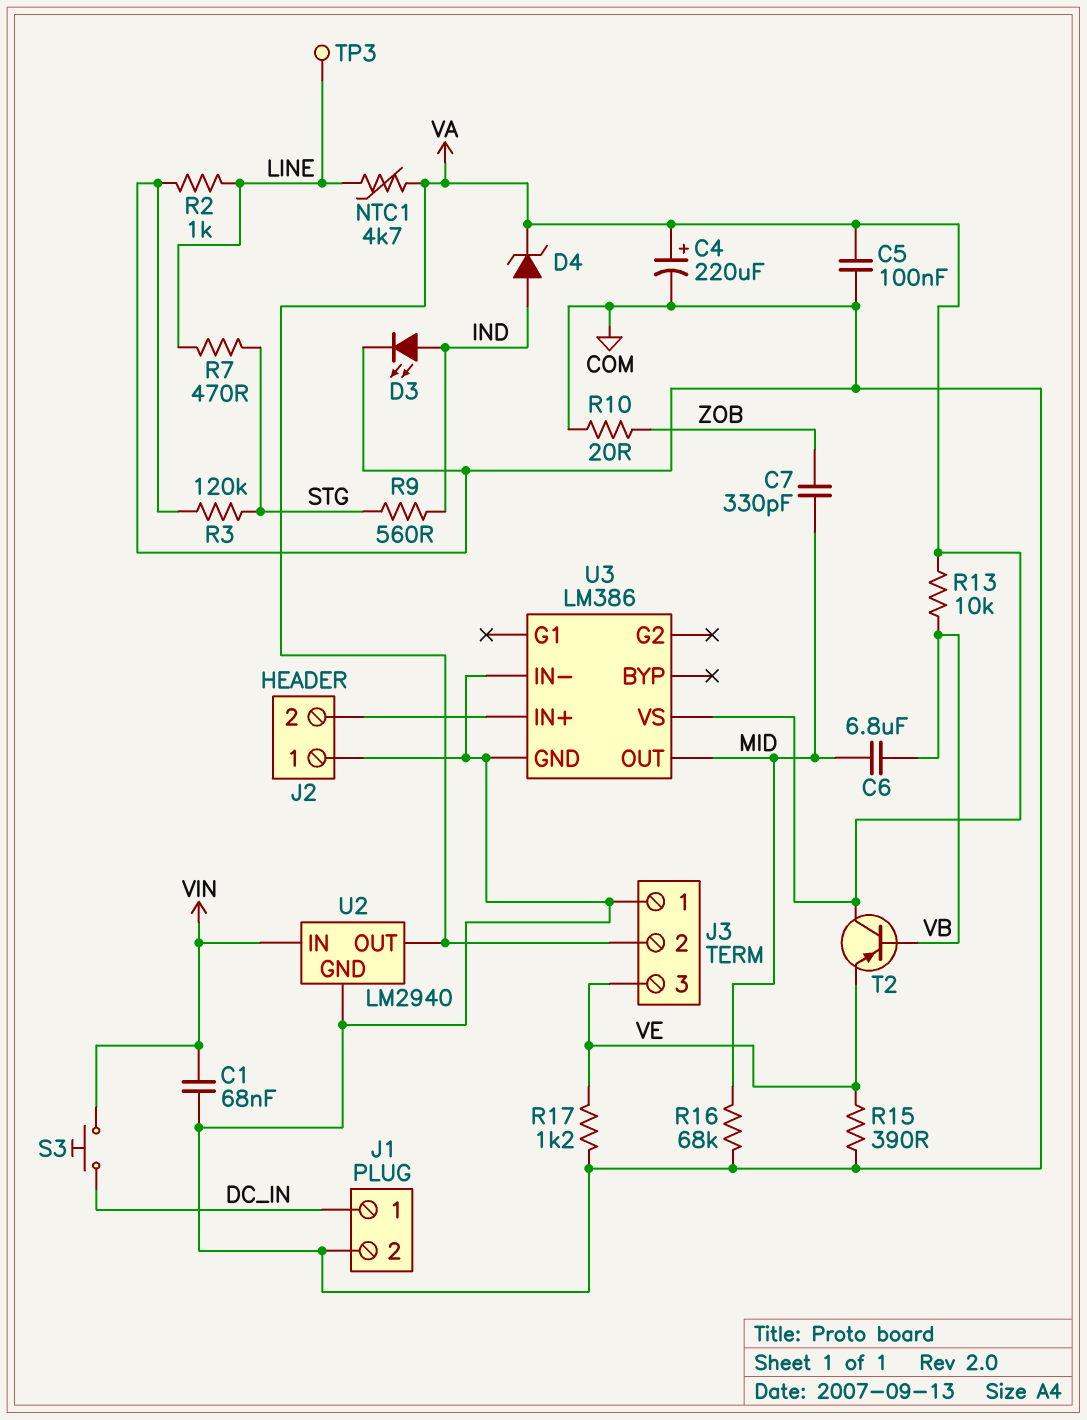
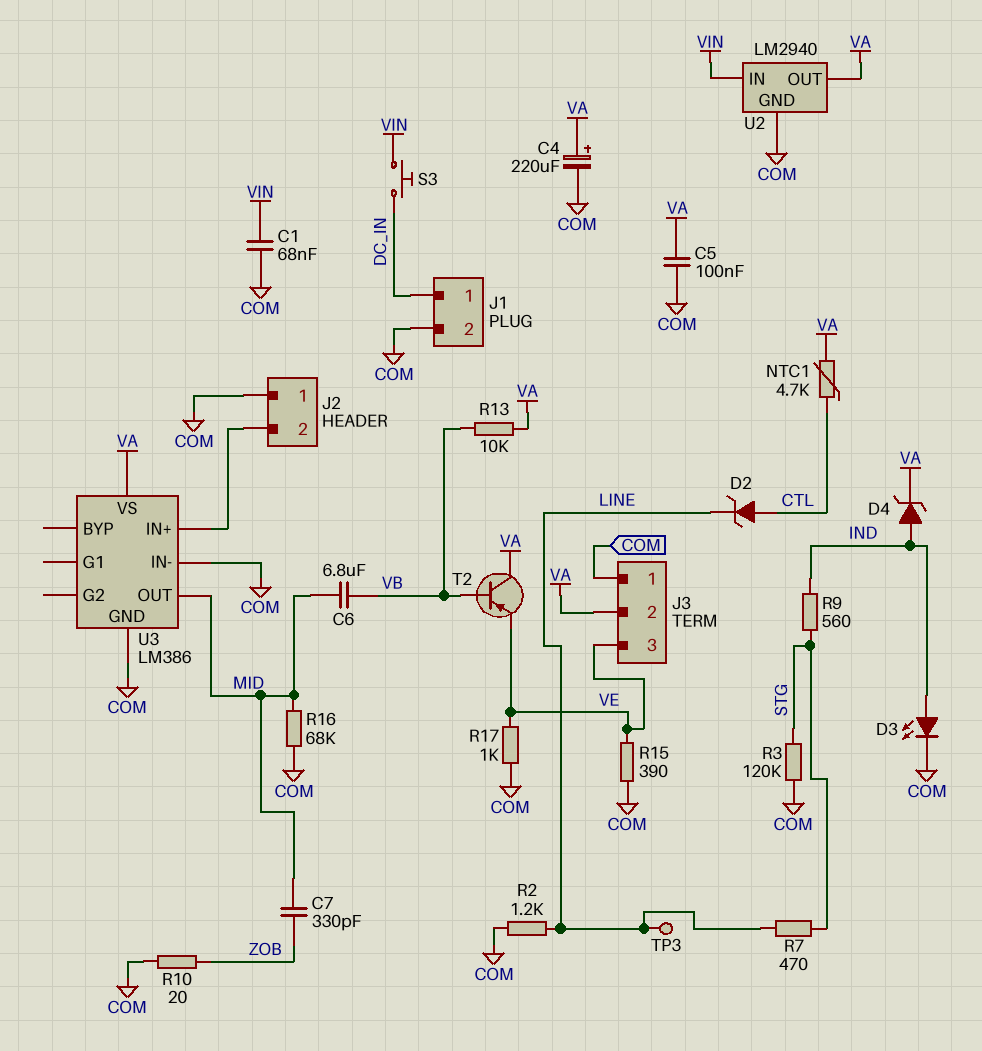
D2: none -> zener (A CTL, K LINE)
NTC1: 4.7k (LINE, VA) -> 4.7k (CTL, VA)
R2: 1k (COM, LINE) -> 1.2k (COM, LINE)
R17: 1.2k (COM, VE) -> 1k (COM, VE)

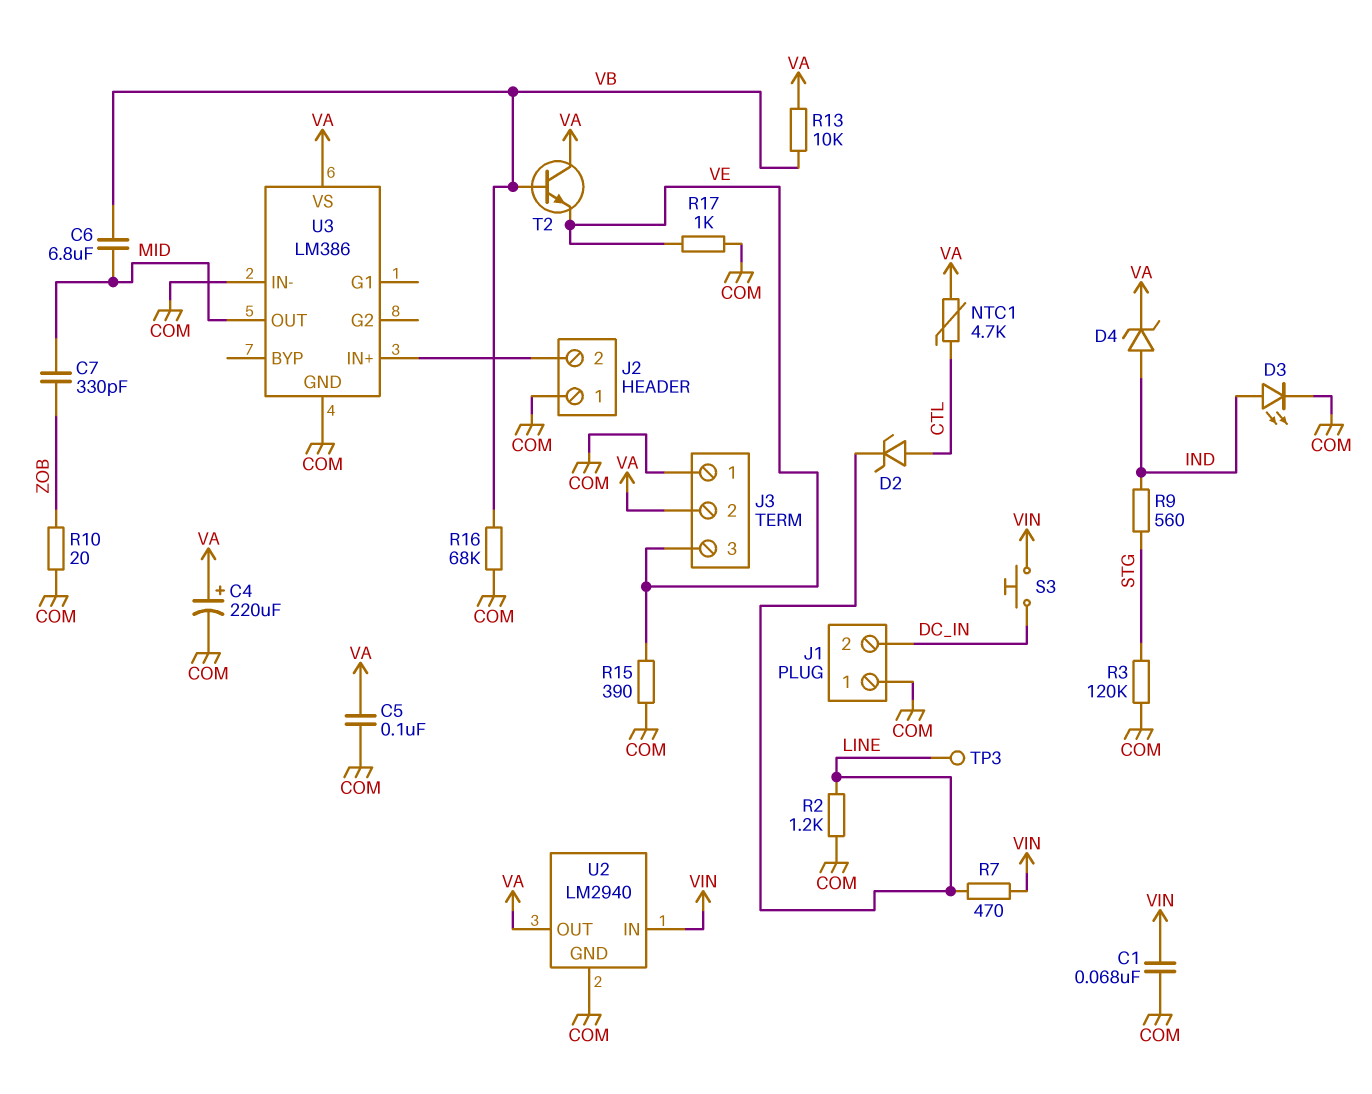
J1 pin 1: DC_IN -> COM
J1 pin 2: COM -> DC_IN
R7: 470 (LINE, STG) -> 470 (LINE, VIN)
R16: 68k (COM, MID) -> 68k (COM, VB)
T2: PNP (B VB, C VA, E VE) -> NPN (B VB, C VA, E VE)

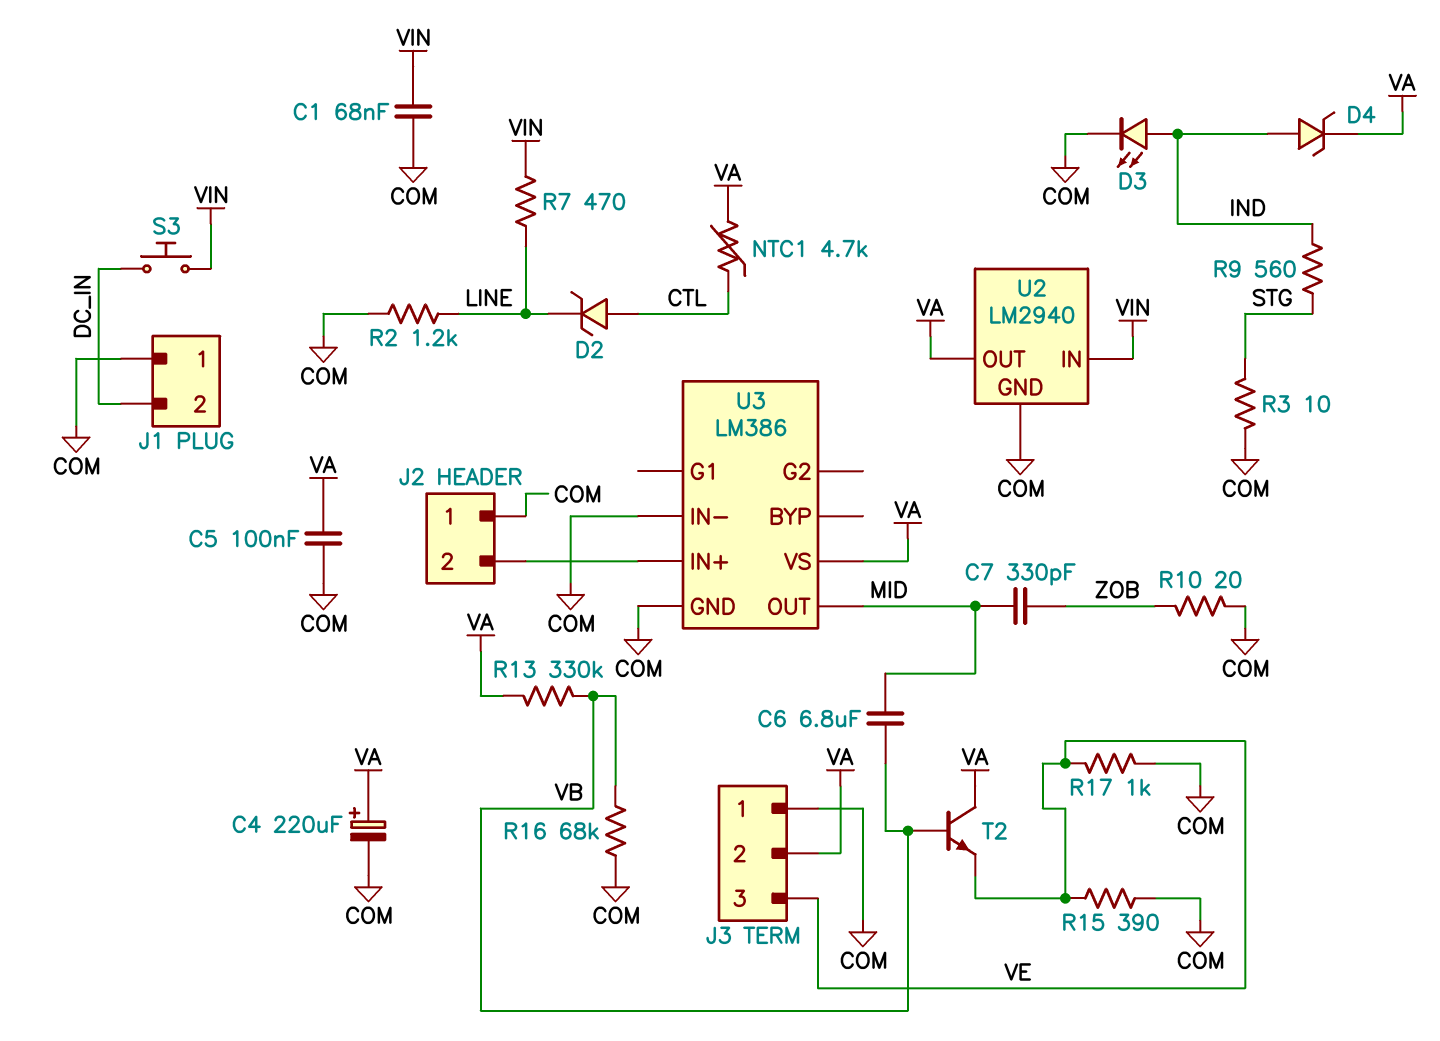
R3: 120k (COM, STG) -> 10 (COM, STG)
R13: 10k (VA, VB) -> 330k (VA, VB)
TP3: test point (LINE) -> none

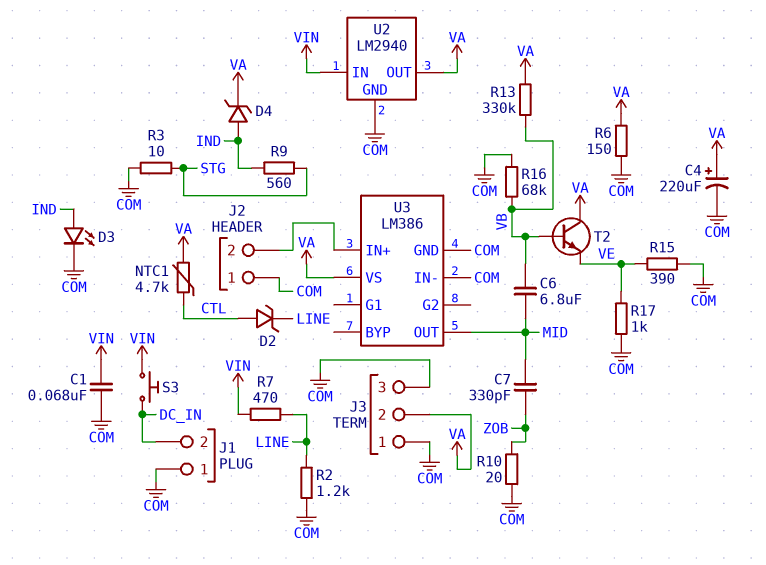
C5: 100nF (COM, VA) -> none
J3 pin 3: VE -> COM
R6: none -> 150 (COM, VA)

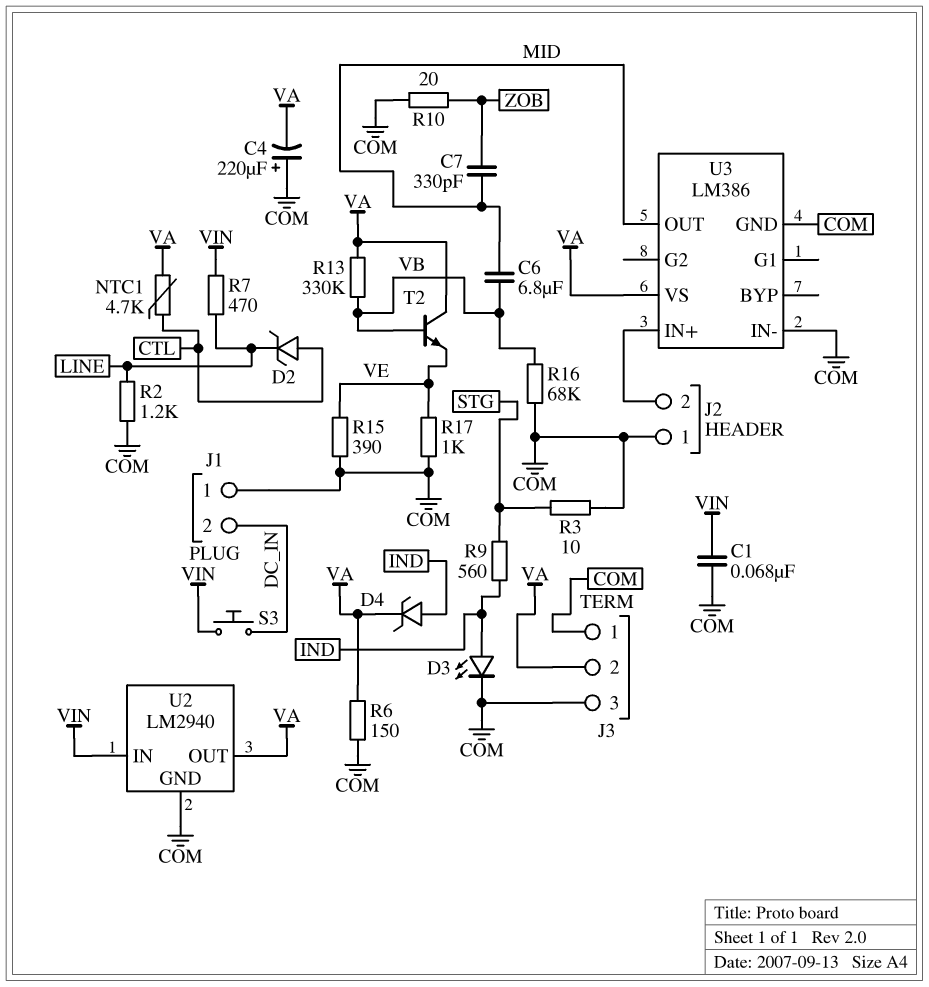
C4: 220uF (plus VA, minus COM) -> 220uF (plus COM, minus VA)

